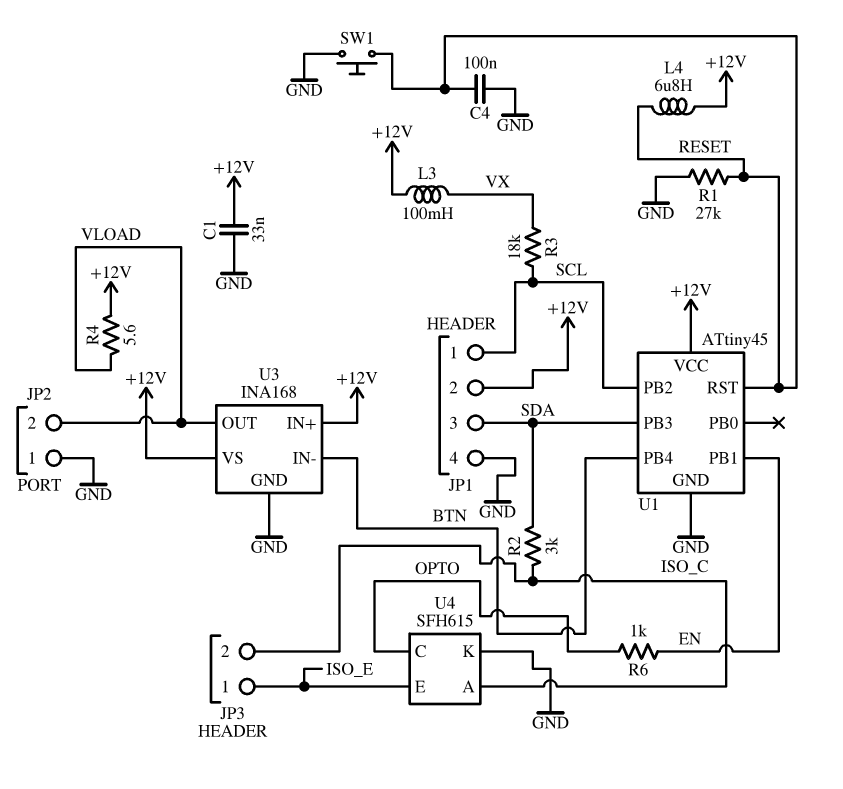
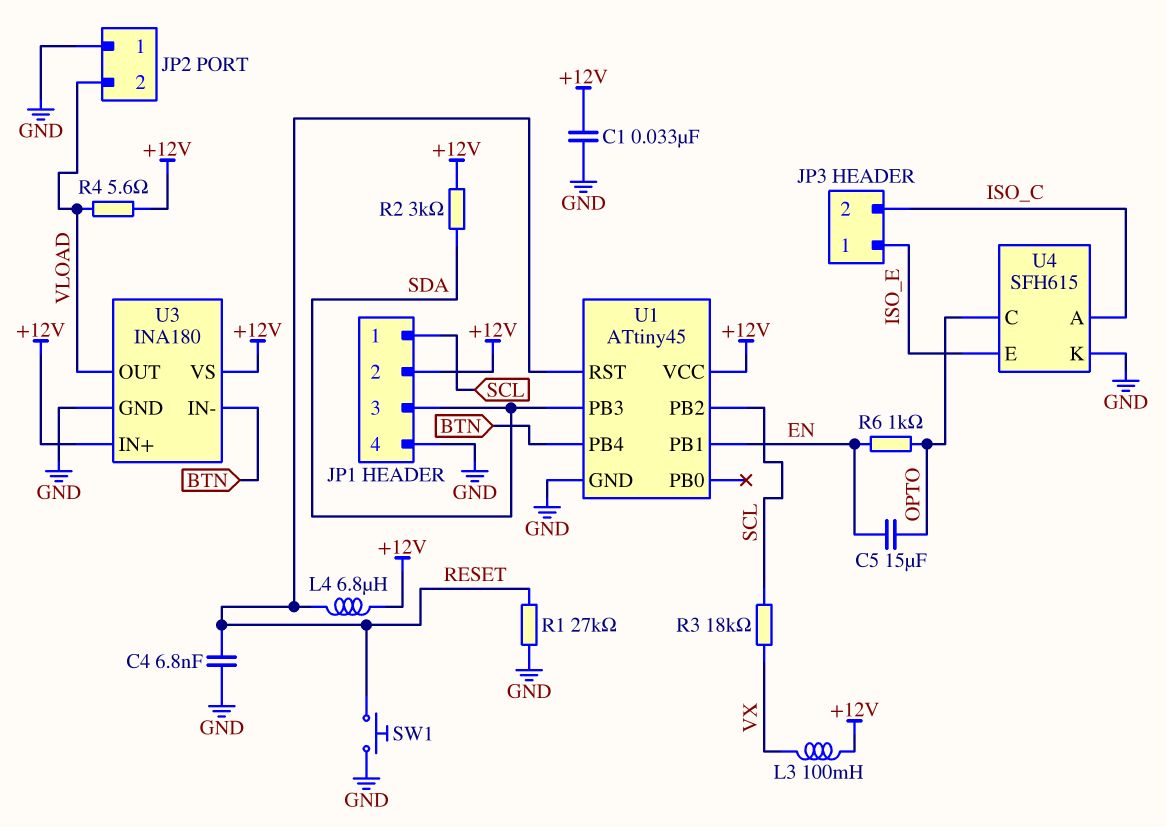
C4: 100nF (GND, RESET) -> 6.8nF (GND, RESET)
C5: none -> 15uF (EN, OPTO)
R2: 3k (ISO_C, SDA) -> 3k (+12V, SDA)
U3: INA168 -> INA180

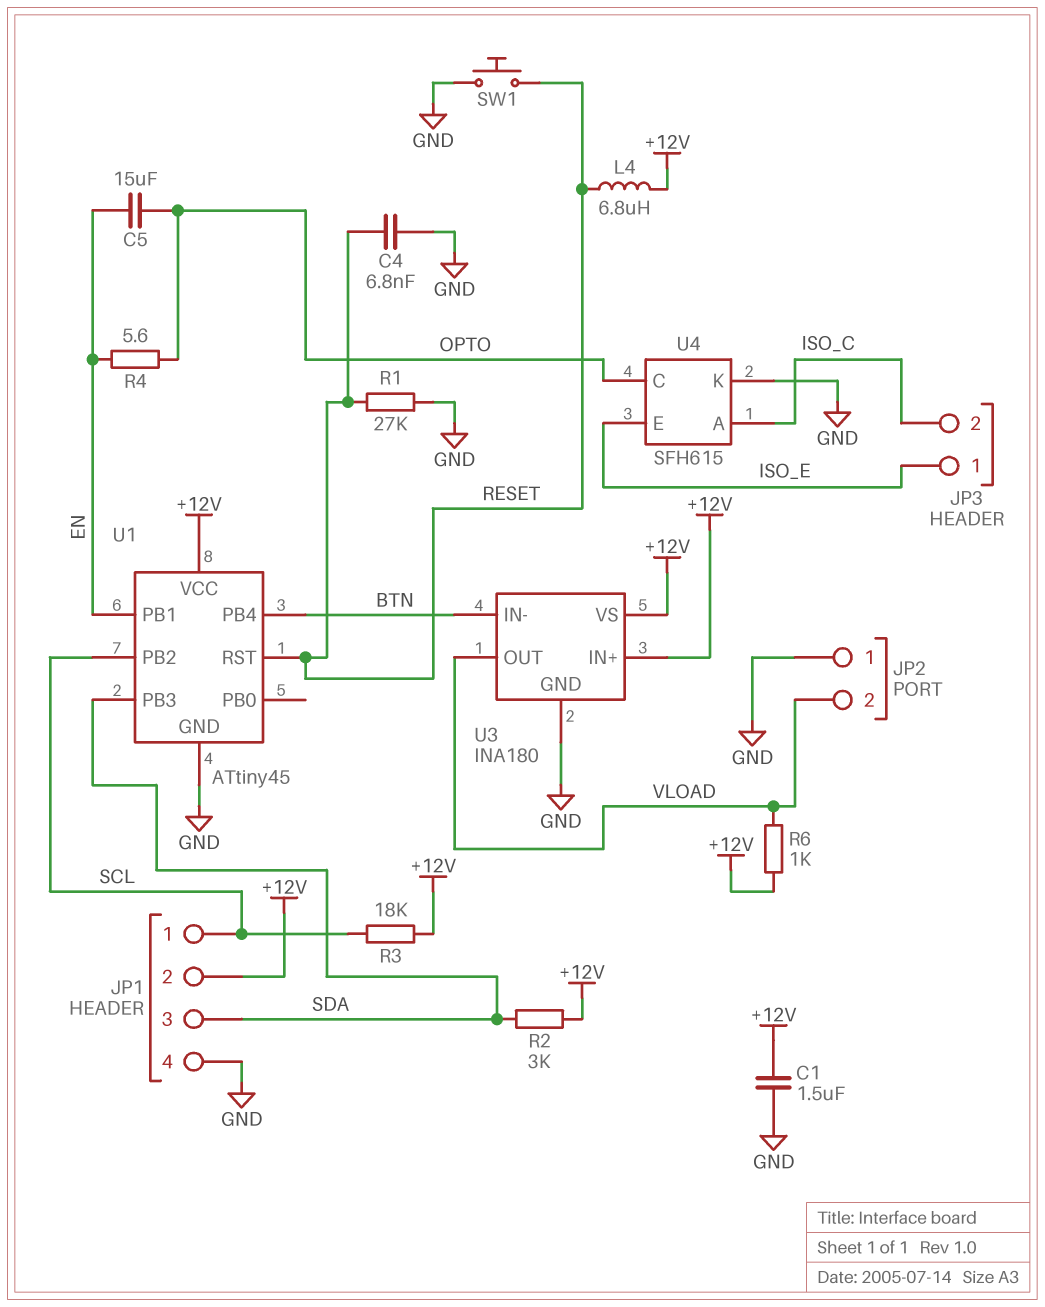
C1: 33nF (+12V, GND) -> 1.5uF (+12V, GND)
L3: 100mH (+12V, VX) -> none
R3: 18k (SCL, VX) -> 18k (+12V, SCL)
R4: 5.6 (+12V, VLOAD) -> 5.6 (EN, OPTO)
R6: 1k (EN, OPTO) -> 1k (+12V, VLOAD)

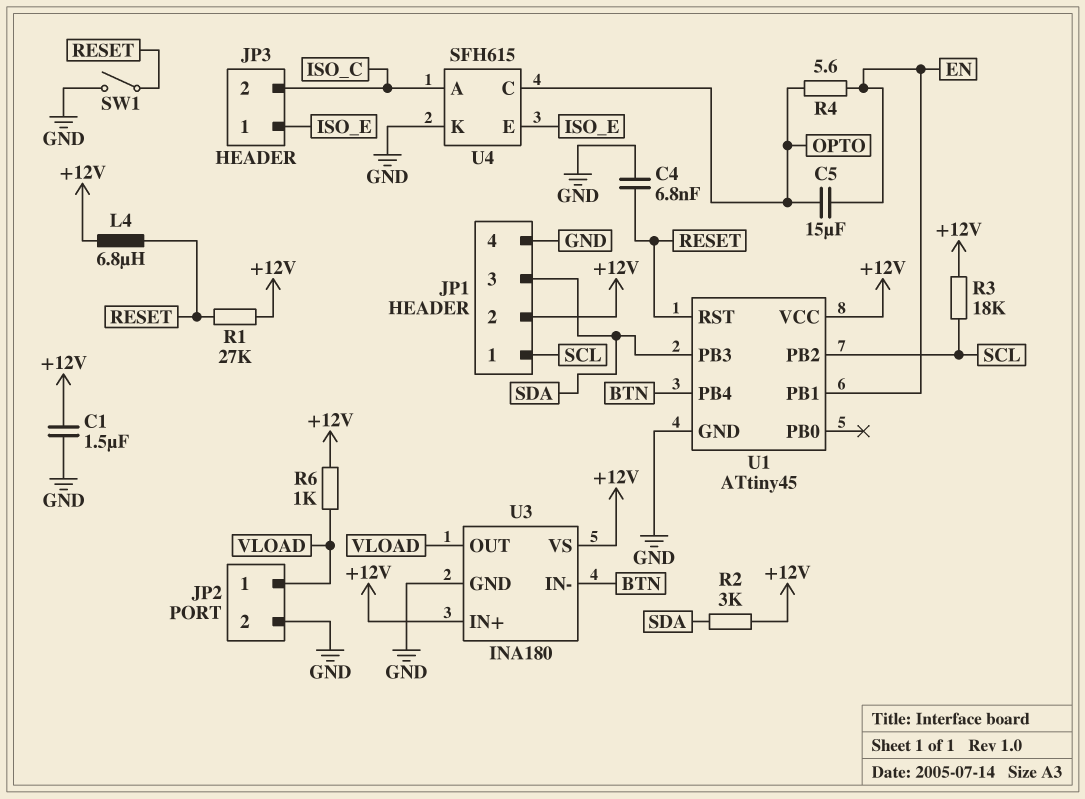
JP2 pin 1: GND -> VLOAD
JP2 pin 2: VLOAD -> GND
R1: 27k (GND, RESET) -> 27k (+12V, RESET)
SW1: button (GND, RESET) -> switch (GND, RESET)

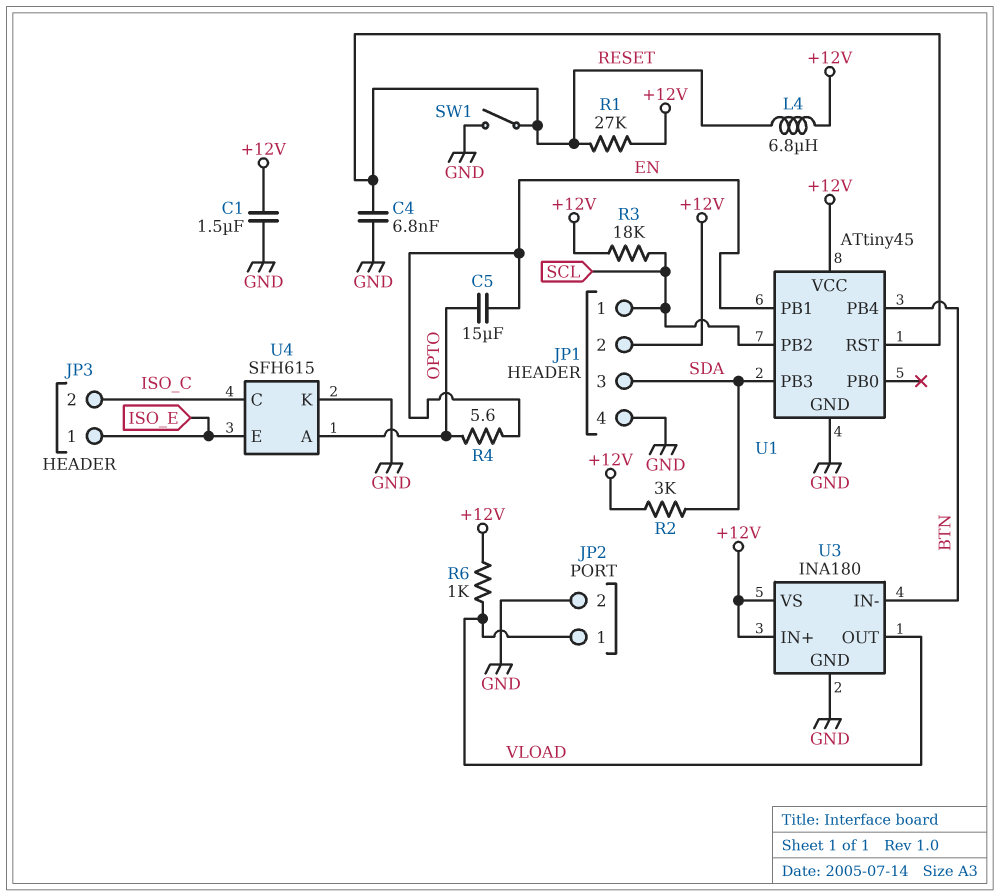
U4 pin A: ISO_C -> OPTO
U4 pin C: OPTO -> ISO_C

